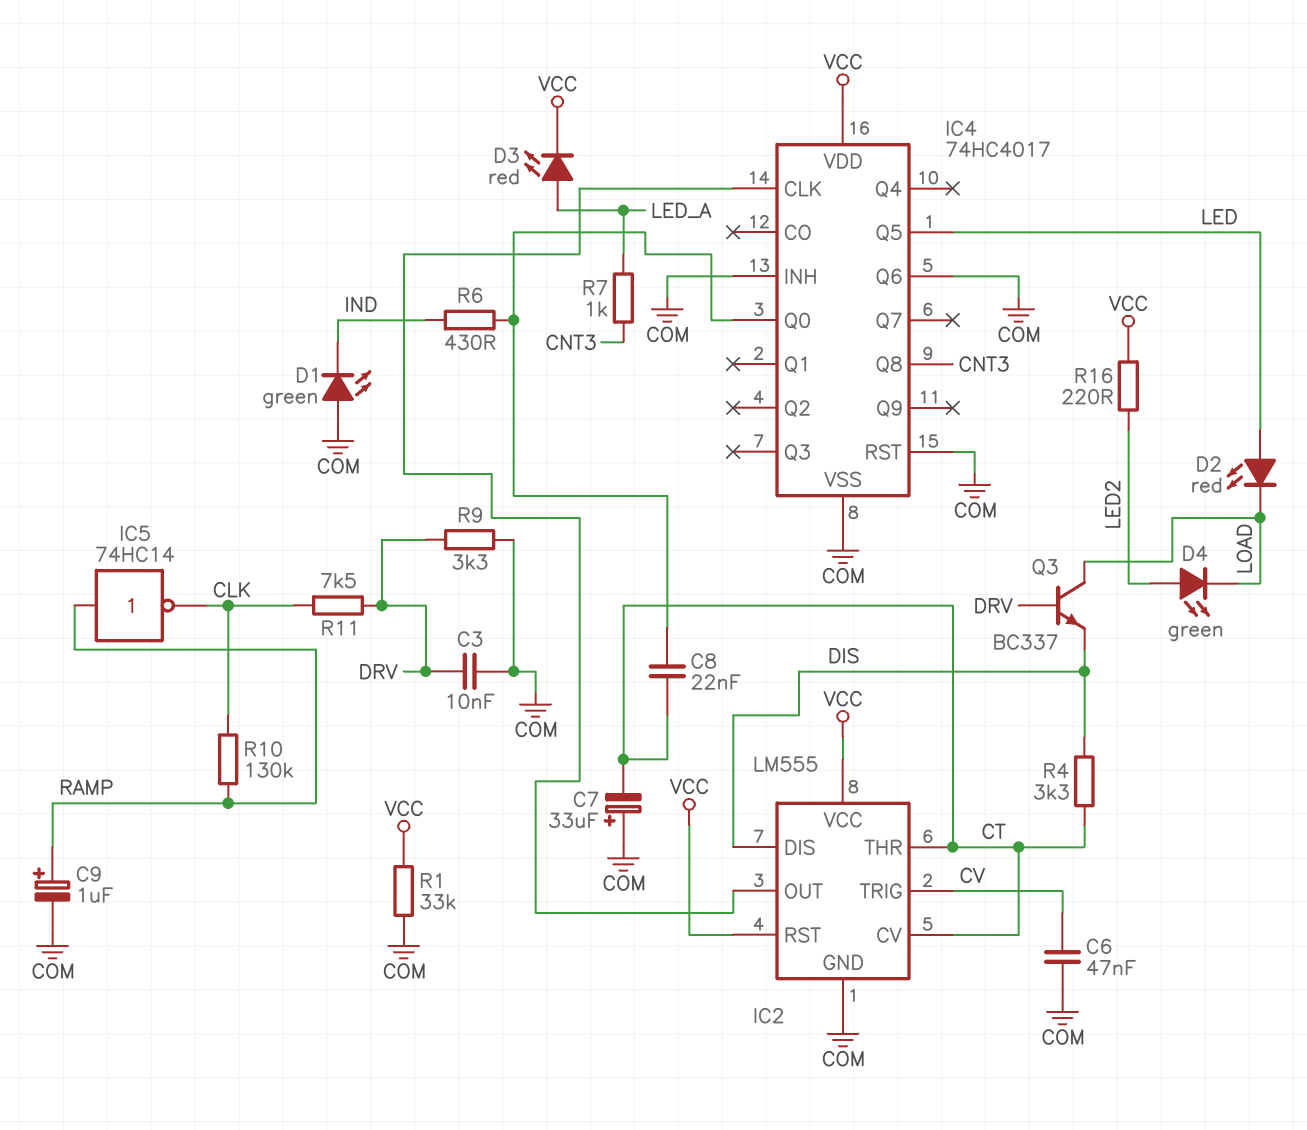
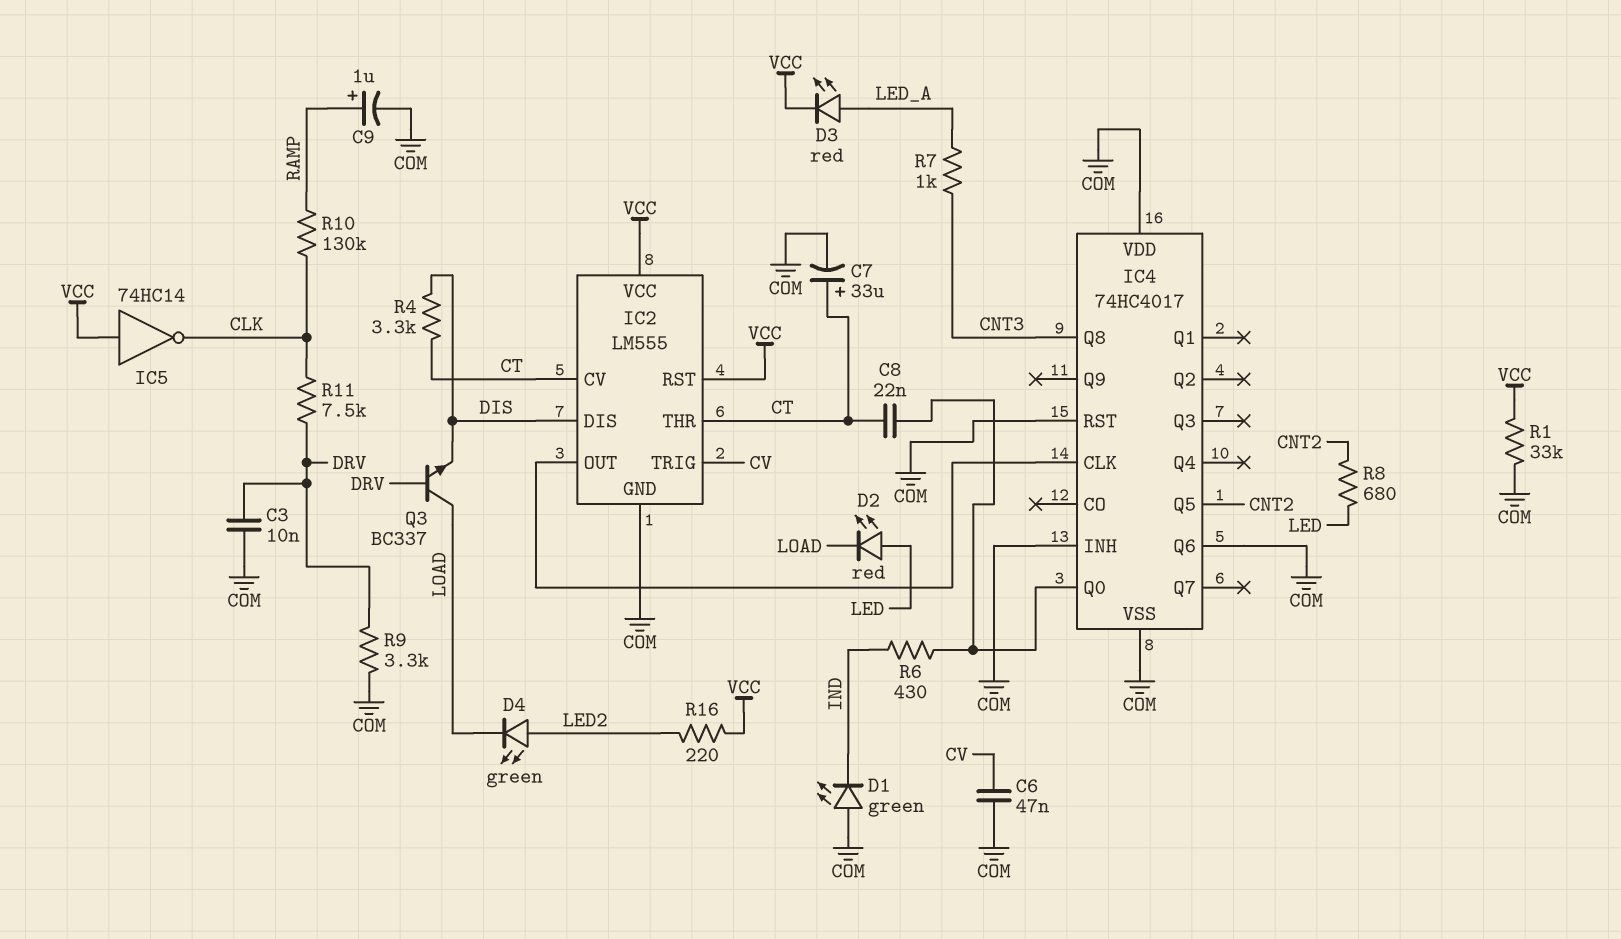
C7: 33uF (plus COM, minus CT) -> 33uF (plus CT, minus COM)
IC4 pin Q5: LED -> CNT2
IC4 pin VDD: VCC -> COM
IC5: NOT 74HC14 (in RAMP, out CLK) -> NOT 74HC14 (in VCC, out CLK)
R8: none -> 680 (CNT2, LED)

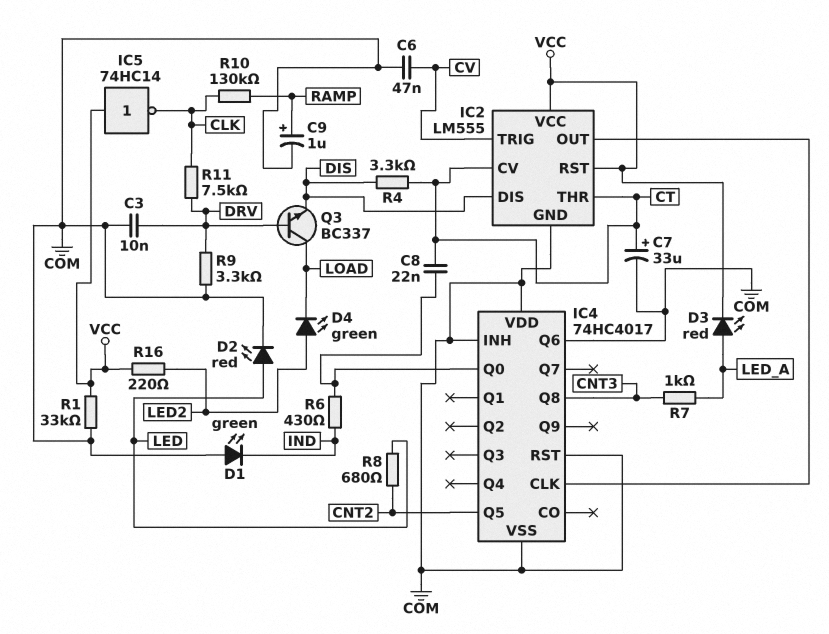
D2: LED red (A LED, K LOAD) -> LED red (A LED, K COM)

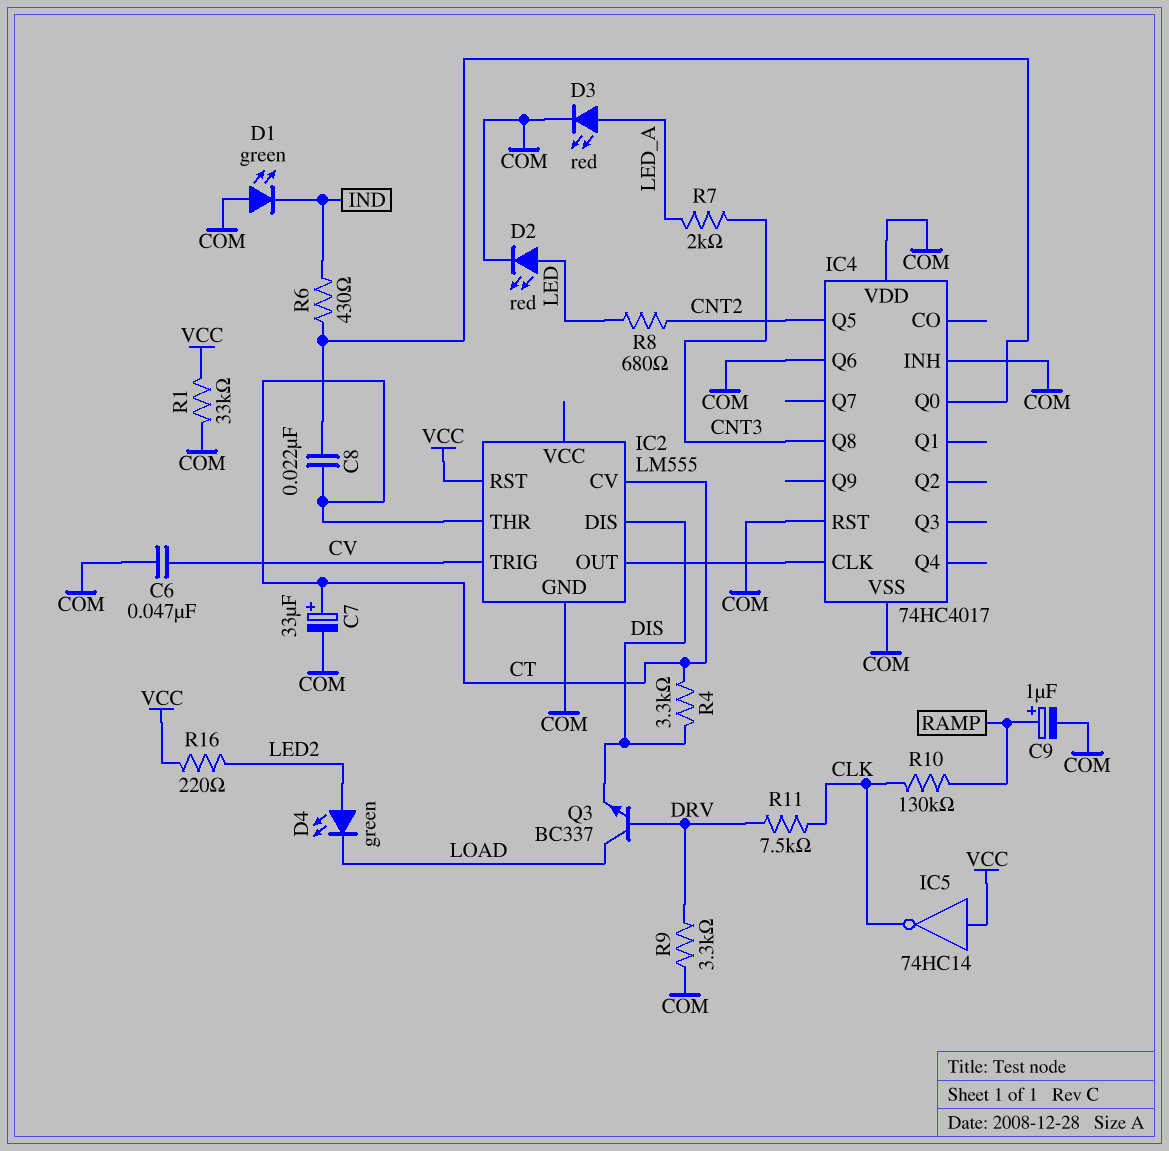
C3: 10nF (COM, DRV) -> none
D3: LED red (A LED_A, K VCC) -> LED red (A LED_A, K COM)
IC2 pin VCC: VCC -> none
R7: 1k (CNT3, LED_A) -> 2k (CNT3, LED_A)

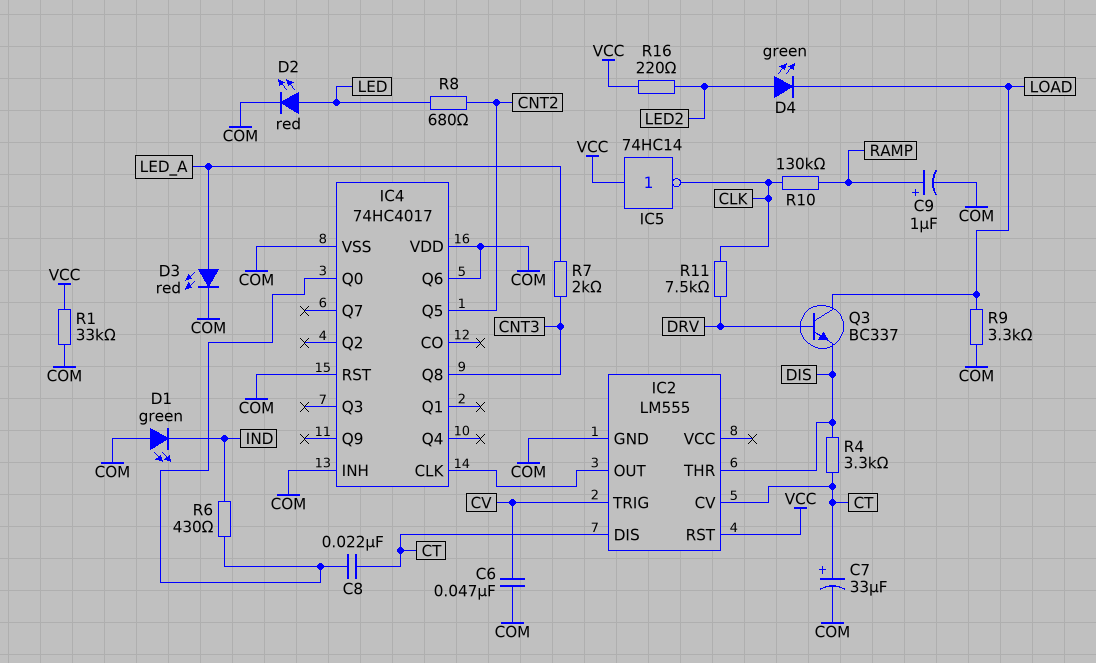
IC2 pin DIS: DIS -> CT
IC2 pin THR: CT -> DIS
R9: 3.3k (COM, DRV) -> 3.3k (COM, LOAD)

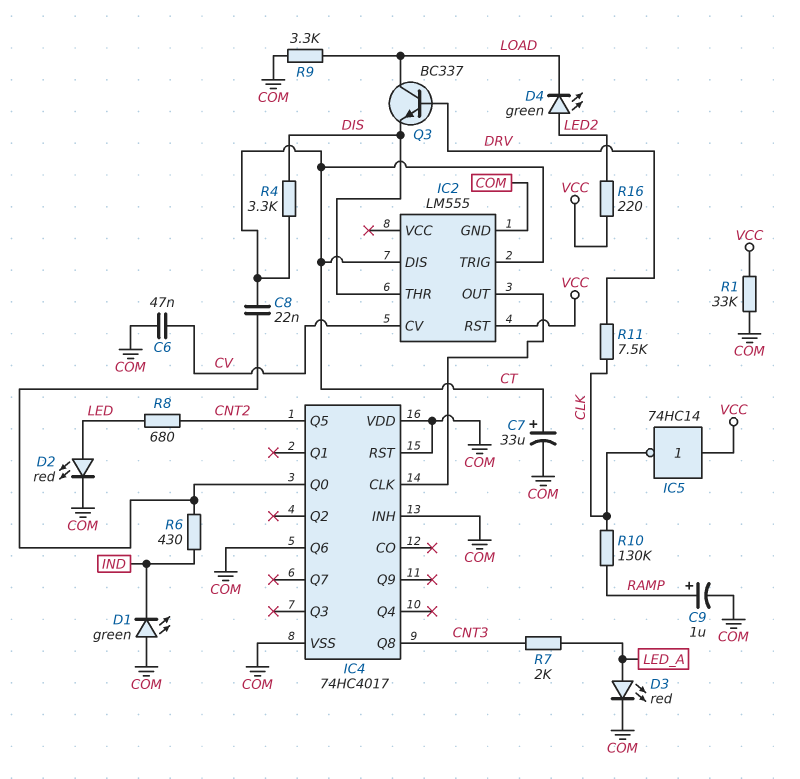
IC2 pin CV: CT -> CV
IC2 pin TRIG: CV -> CT

